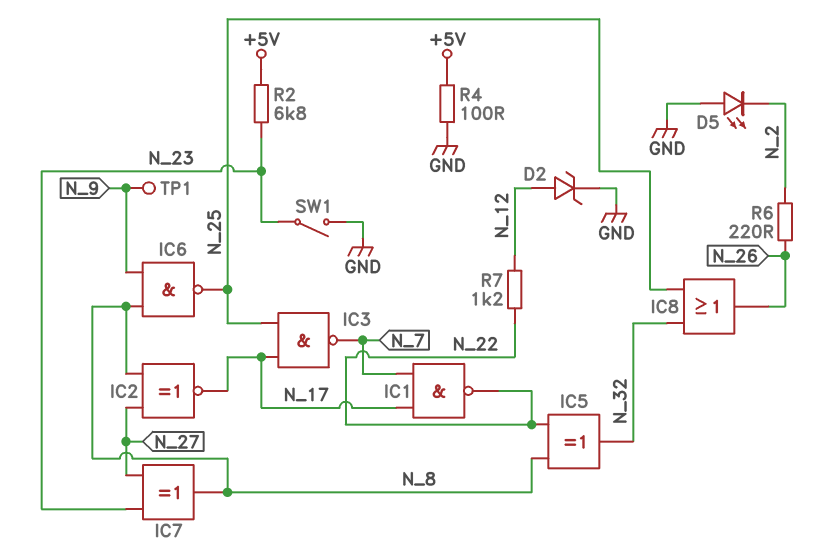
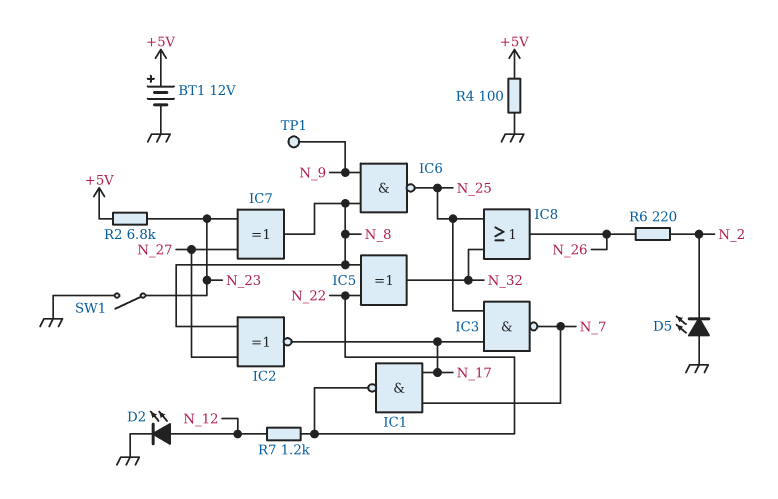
BT1: none -> 12V (plus +5V, minus GND)
D2: zener (A N_12, K GND) -> LED (A N_12, K GND)

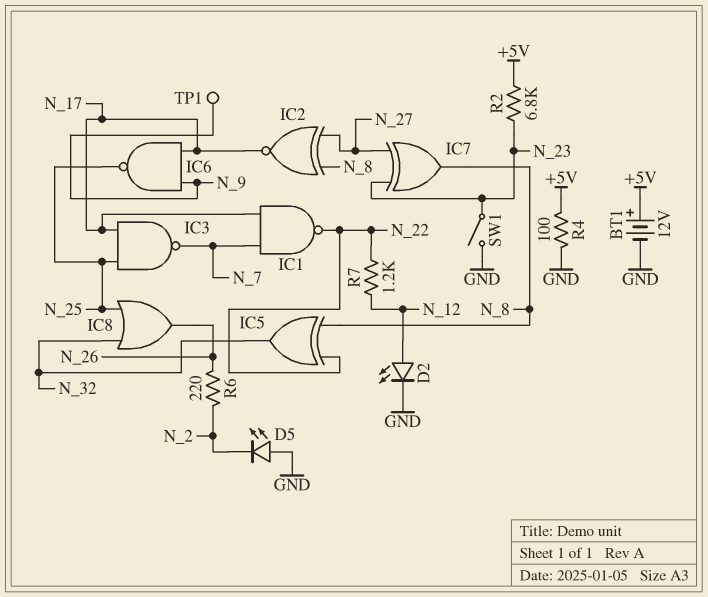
IC6: NAND (in N_8, in N_9, out N_25) -> NAND (in N_9, in N_17, out N_25)

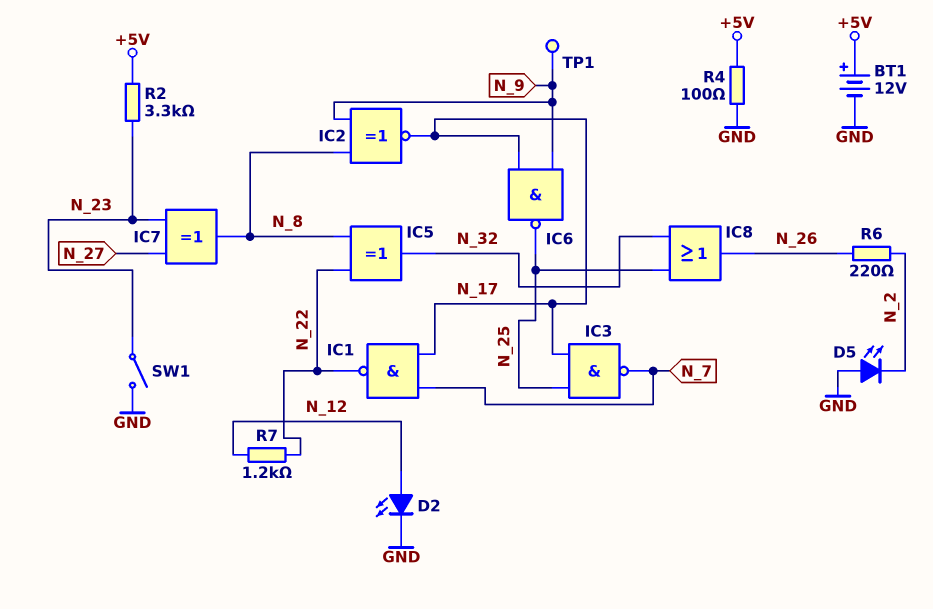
IC2: XNOR (in N_8, in N_27, out N_17) -> XNOR (in N_8, in N_9, out N_17)
R2: 6.8k (+5V, N_23) -> 3.3k (+5V, N_23)

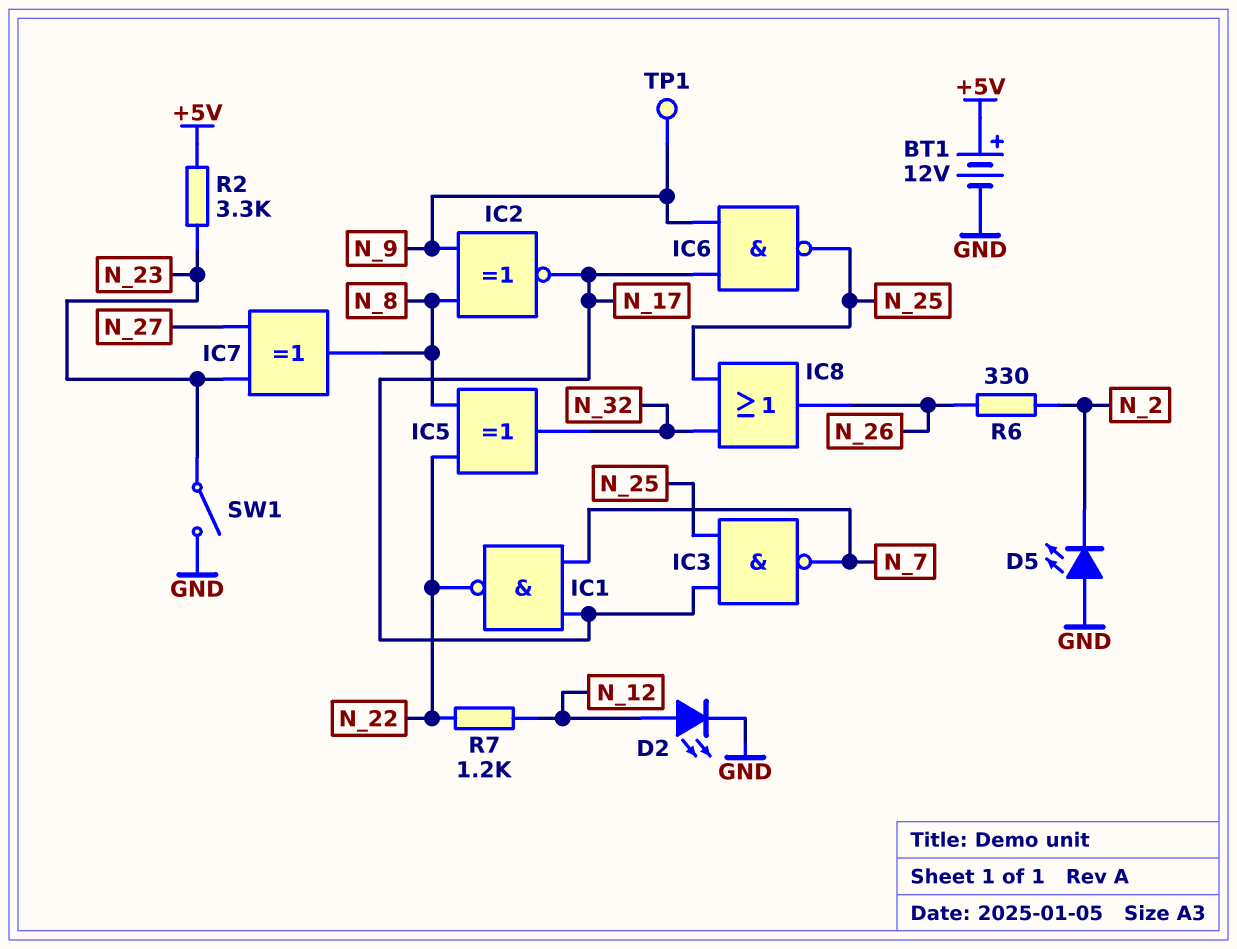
R4: 100 (+5V, GND) -> none
R6: 220 (N_2, N_26) -> 330 (N_2, N_26)

